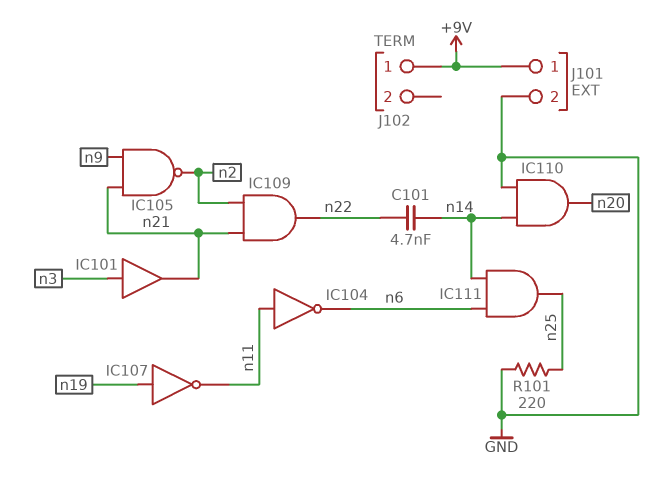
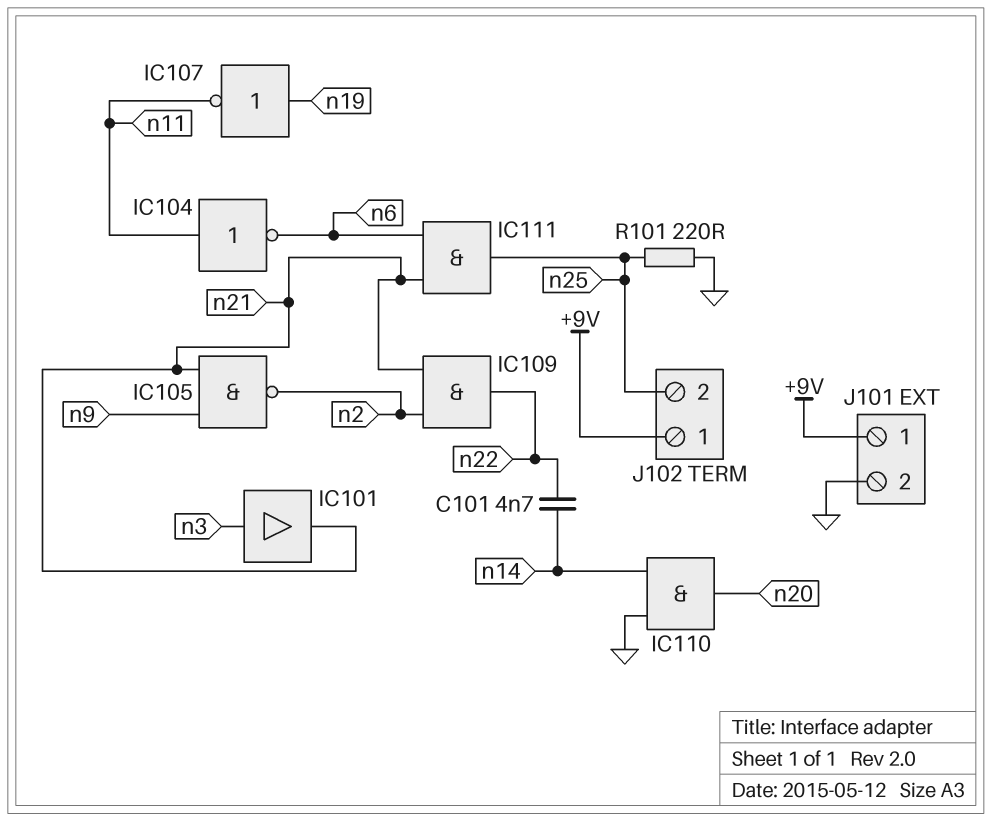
IC111: AND (in n6, in n14, out n25) -> AND (in n6, in n21, out n25)
J102 pin 2: none -> n25

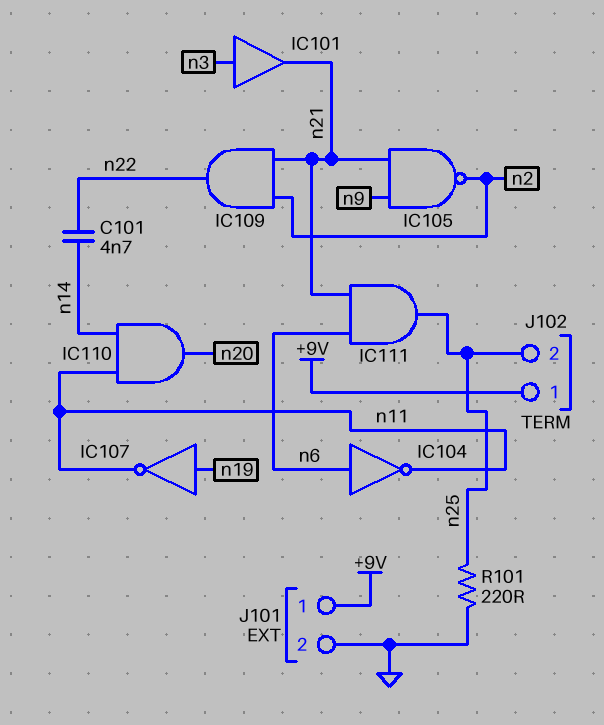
IC104: NOT (in n11, out n6) -> NOT (in n6, out n11)
IC110: AND (in GND, in n14, out n20) -> AND (in n11, in n14, out n20)

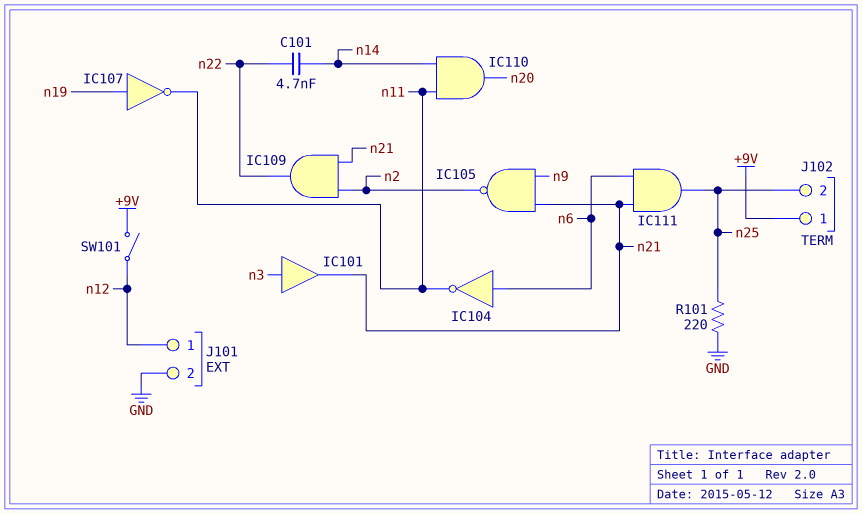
J101 pin 1: +9V -> n12
SW101: none -> switch (+9V, n12)

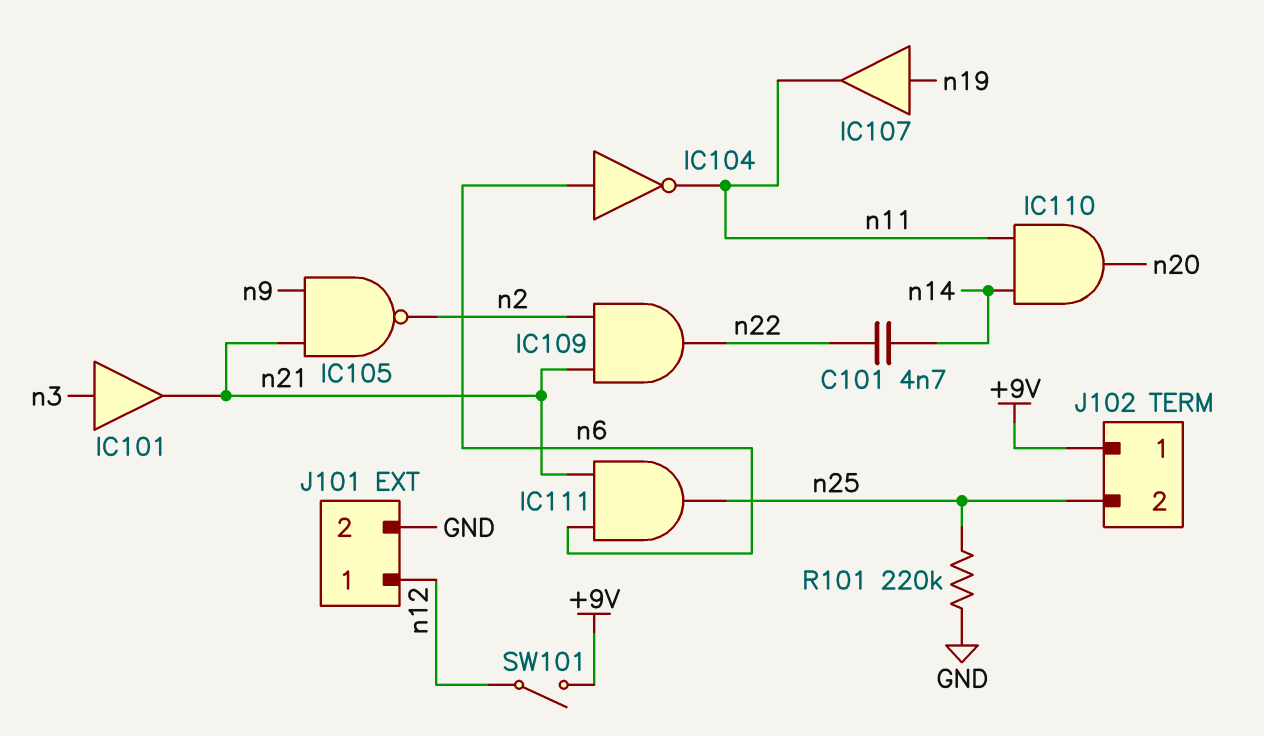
IC107: NOT (in n19, out n11) -> buffer (in n19, out n11)
R101: 220 (GND, n25) -> 220k (GND, n25)

